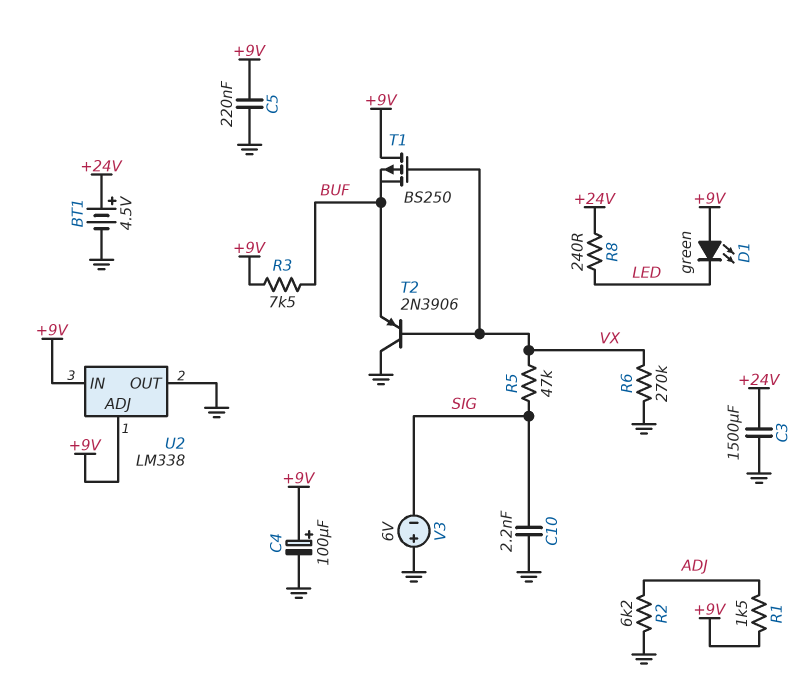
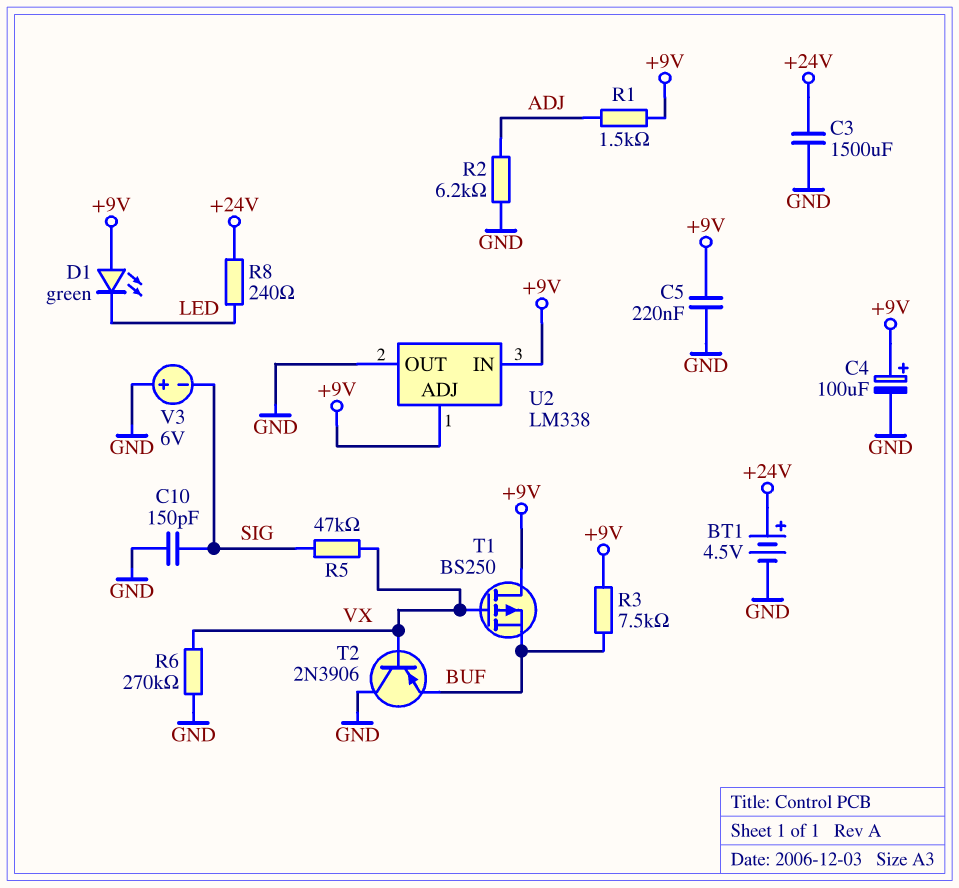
C10: 2.2nF (GND, SIG) -> 150pF (GND, SIG)

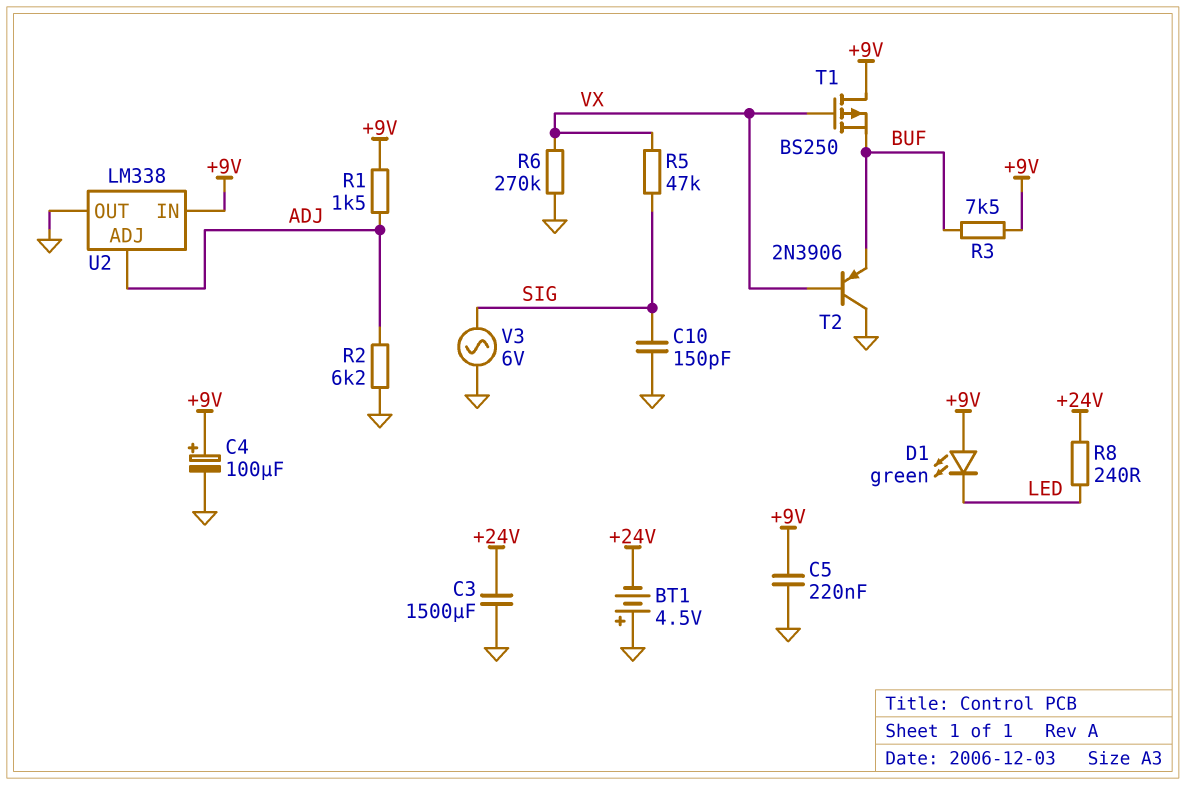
BT1: 4.5V (plus +24V, minus GND) -> 4.5V (plus GND, minus +24V)
U2 pin ADJ: +9V -> ADJ
V3: 6V (plus GND, minus SIG) -> AC 6V (GND, SIG)

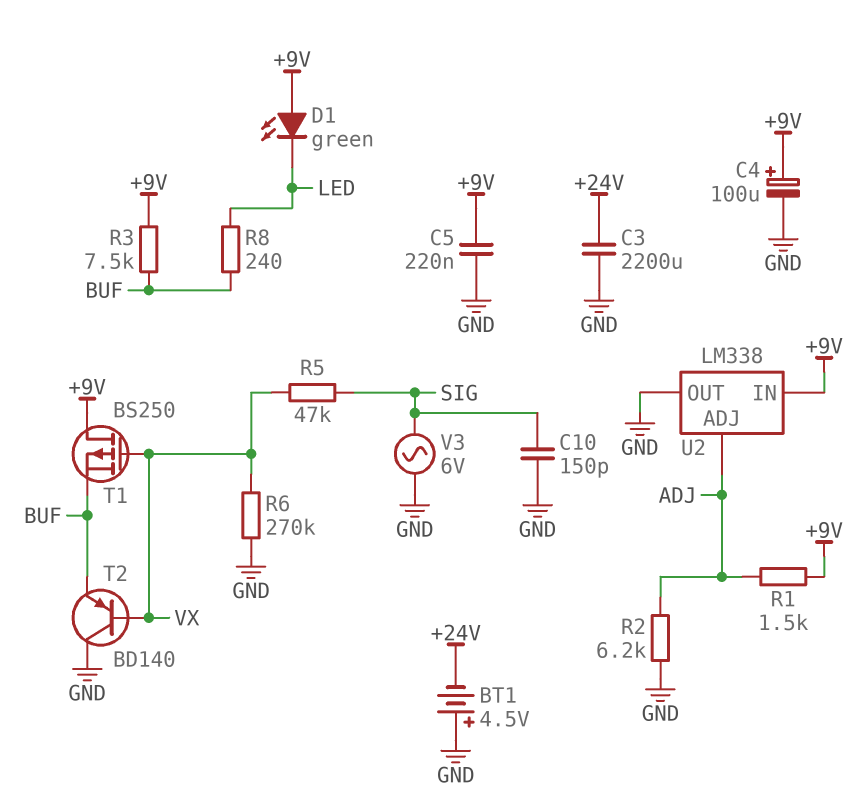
C3: 1500uF (+24V, GND) -> 2200uF (+24V, GND)
R8: 240 (+24V, LED) -> 240 (BUF, LED)
T2: PNP 2N3906 (B VX, C GND, E BUF) -> PNP BD140 (B VX, C GND, E BUF)

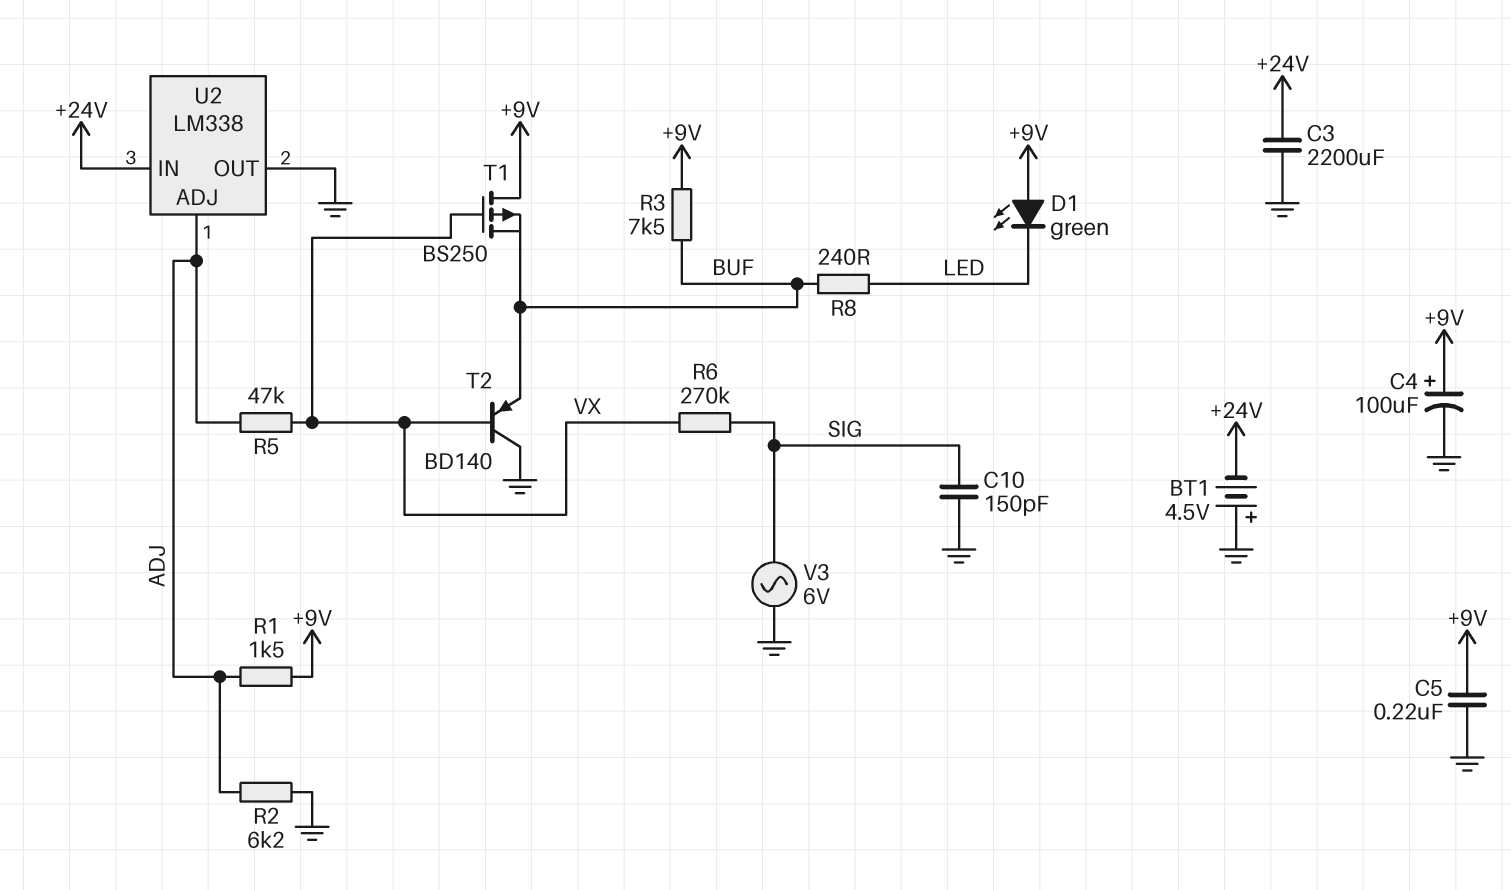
R5: 47k (SIG, VX) -> 47k (ADJ, VX)
R6: 270k (GND, VX) -> 270k (SIG, VX)
U2 pin IN: +9V -> +24V

